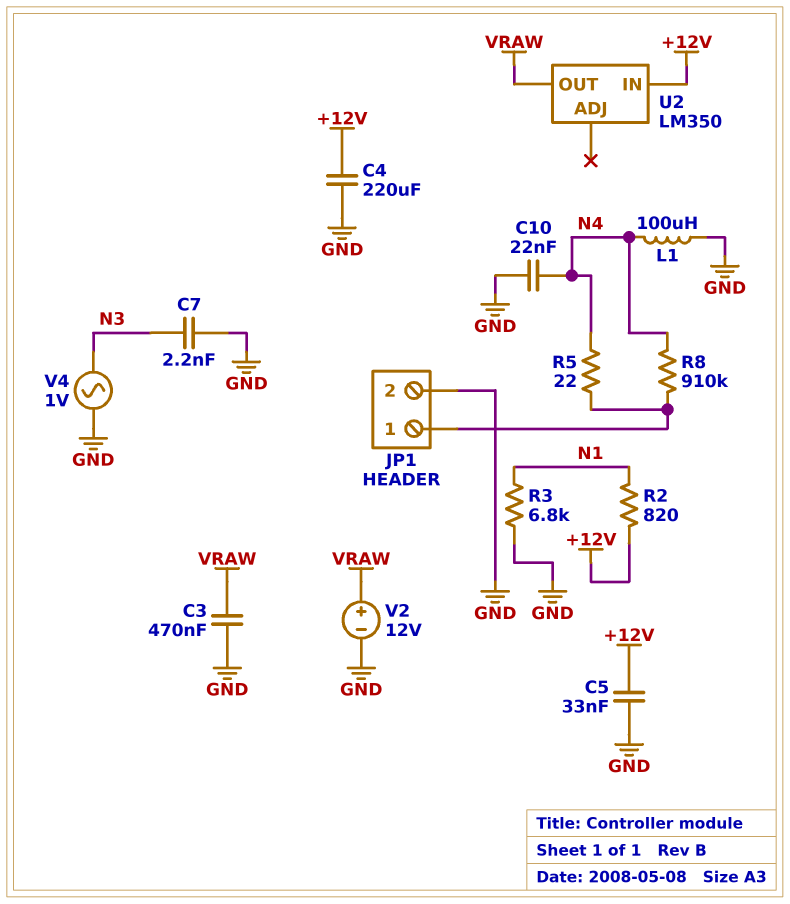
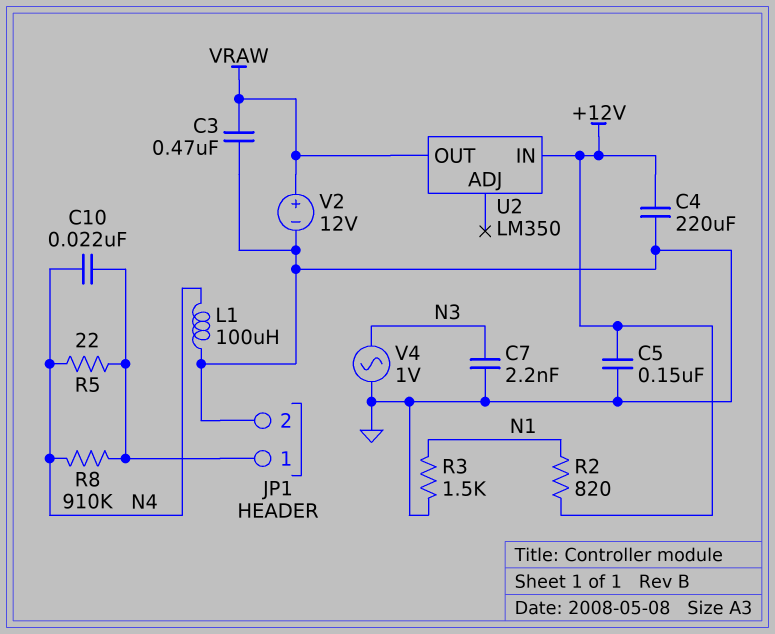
C5: 33nF (+12V, GND) -> 150nF (+12V, GND)
C10: 22nF (GND, N4) -> 22nF (JP1/1, N4)
R3: 6.8k (GND, N1) -> 1.5k (GND, N1)

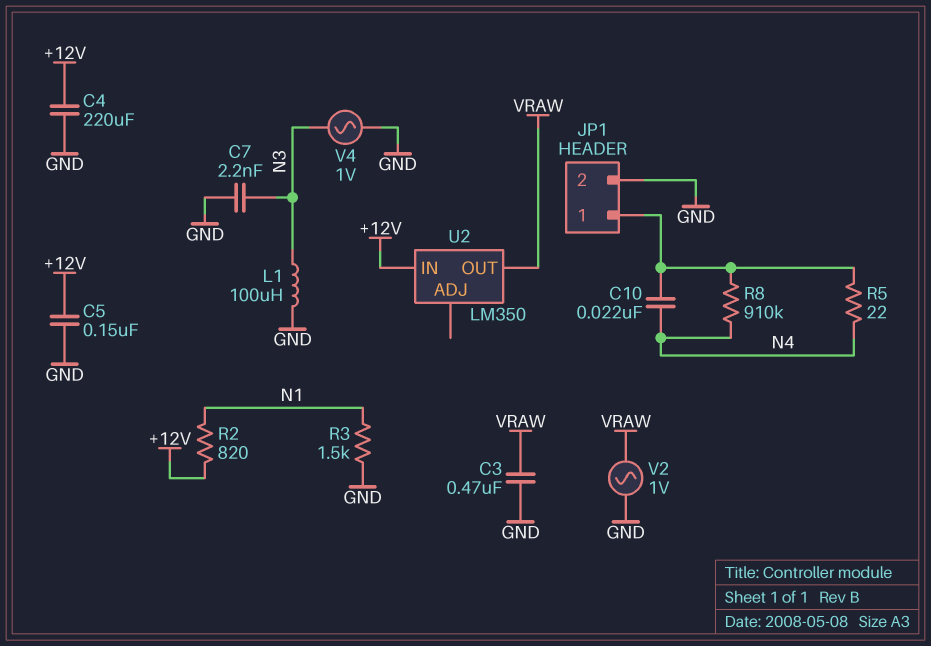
L1: 100uH (GND, N4) -> 100uH (GND, N3)
V2: 12V (plus VRAW, minus GND) -> AC 1V (GND, VRAW)

